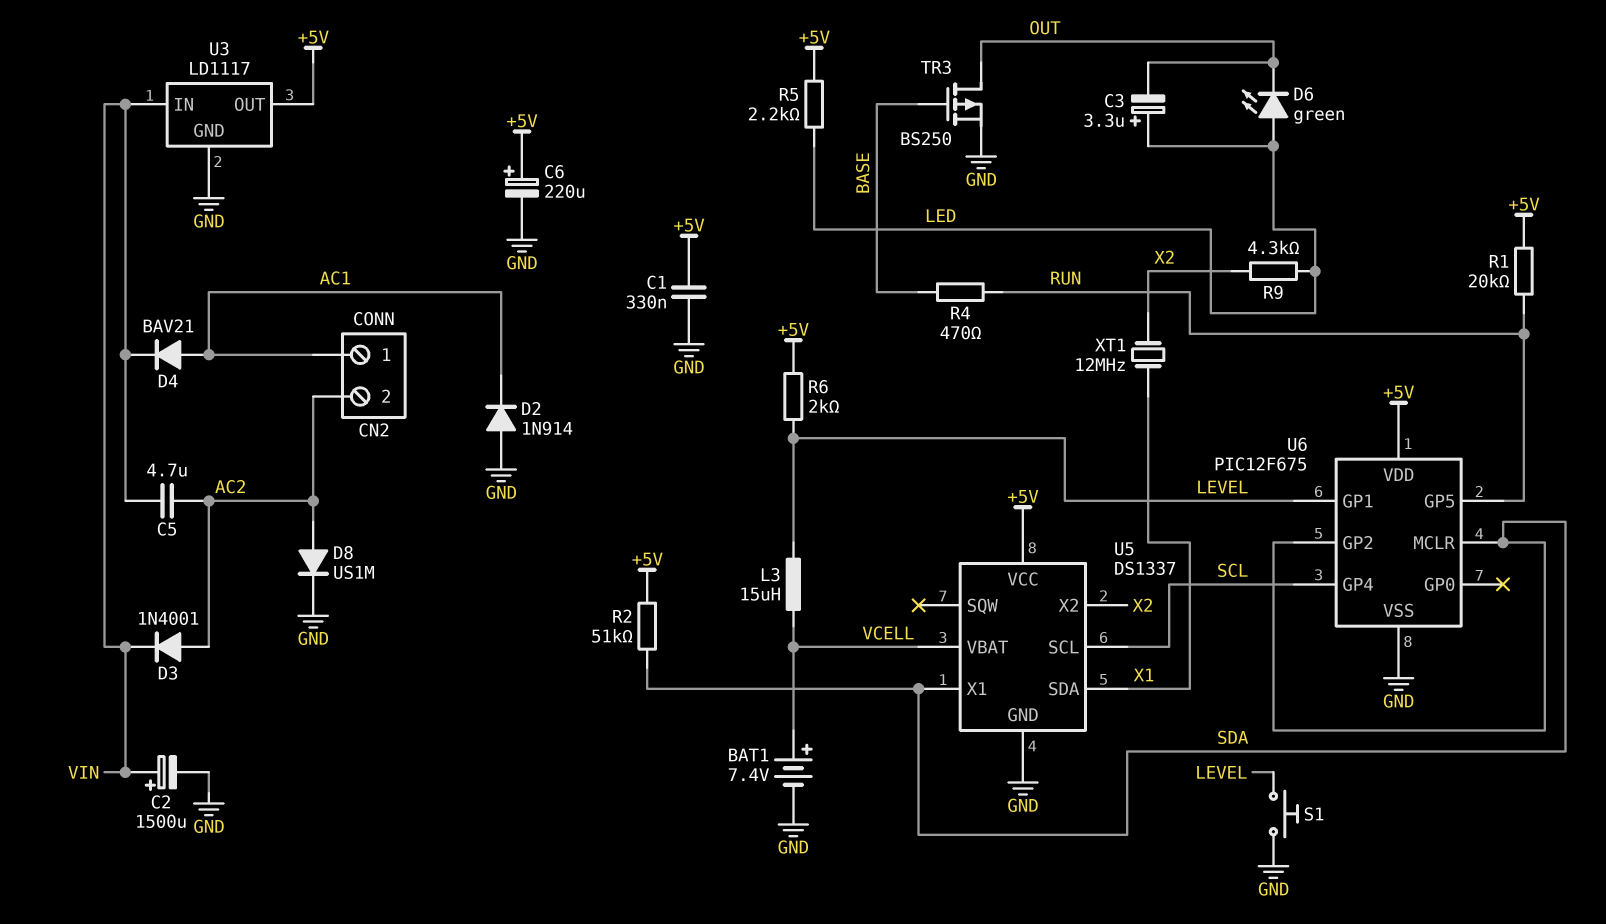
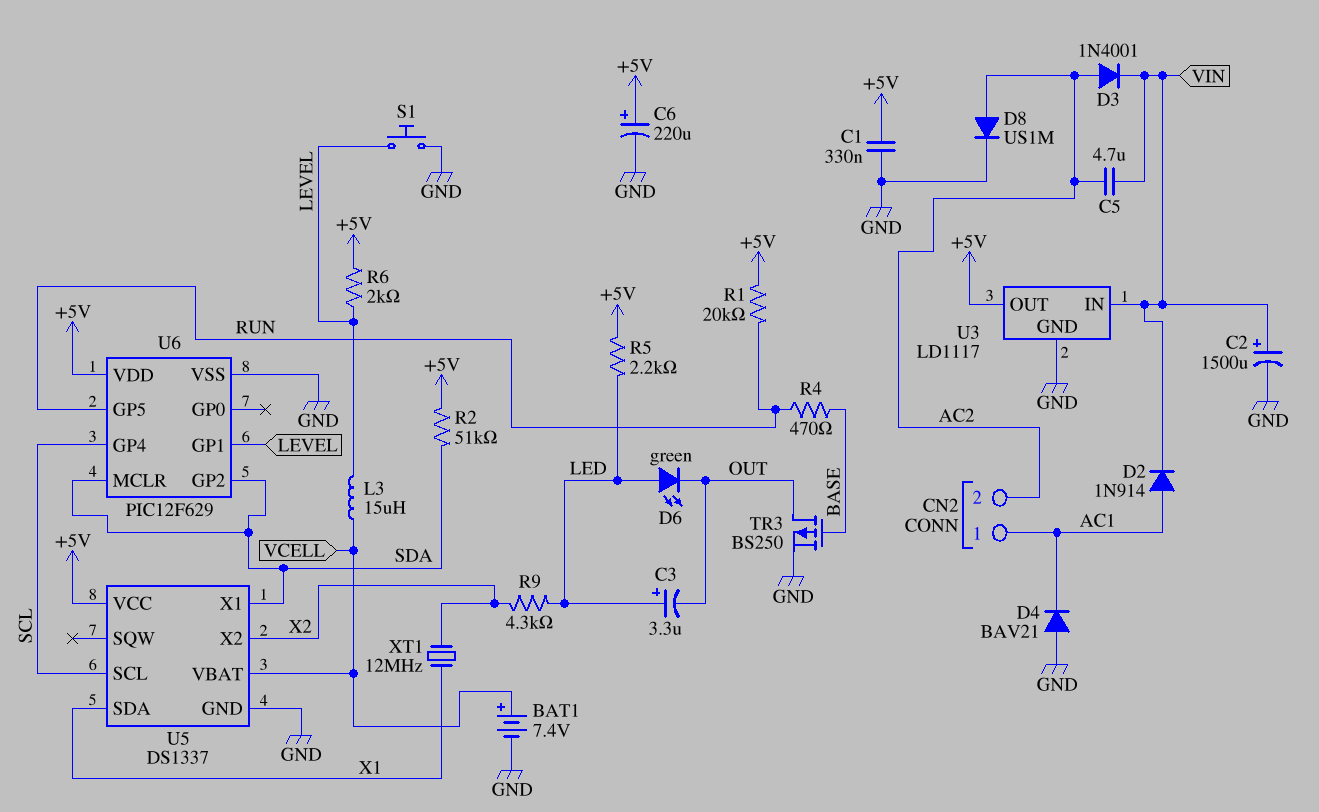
D2: diode 1N914 (A GND, K AC1) -> diode 1N914 (A AC1, K VIN)
D4: diode BAV21 (A AC1, K VIN) -> diode BAV21 (A GND, K AC1)
U6: PIC12F675 -> PIC12F629

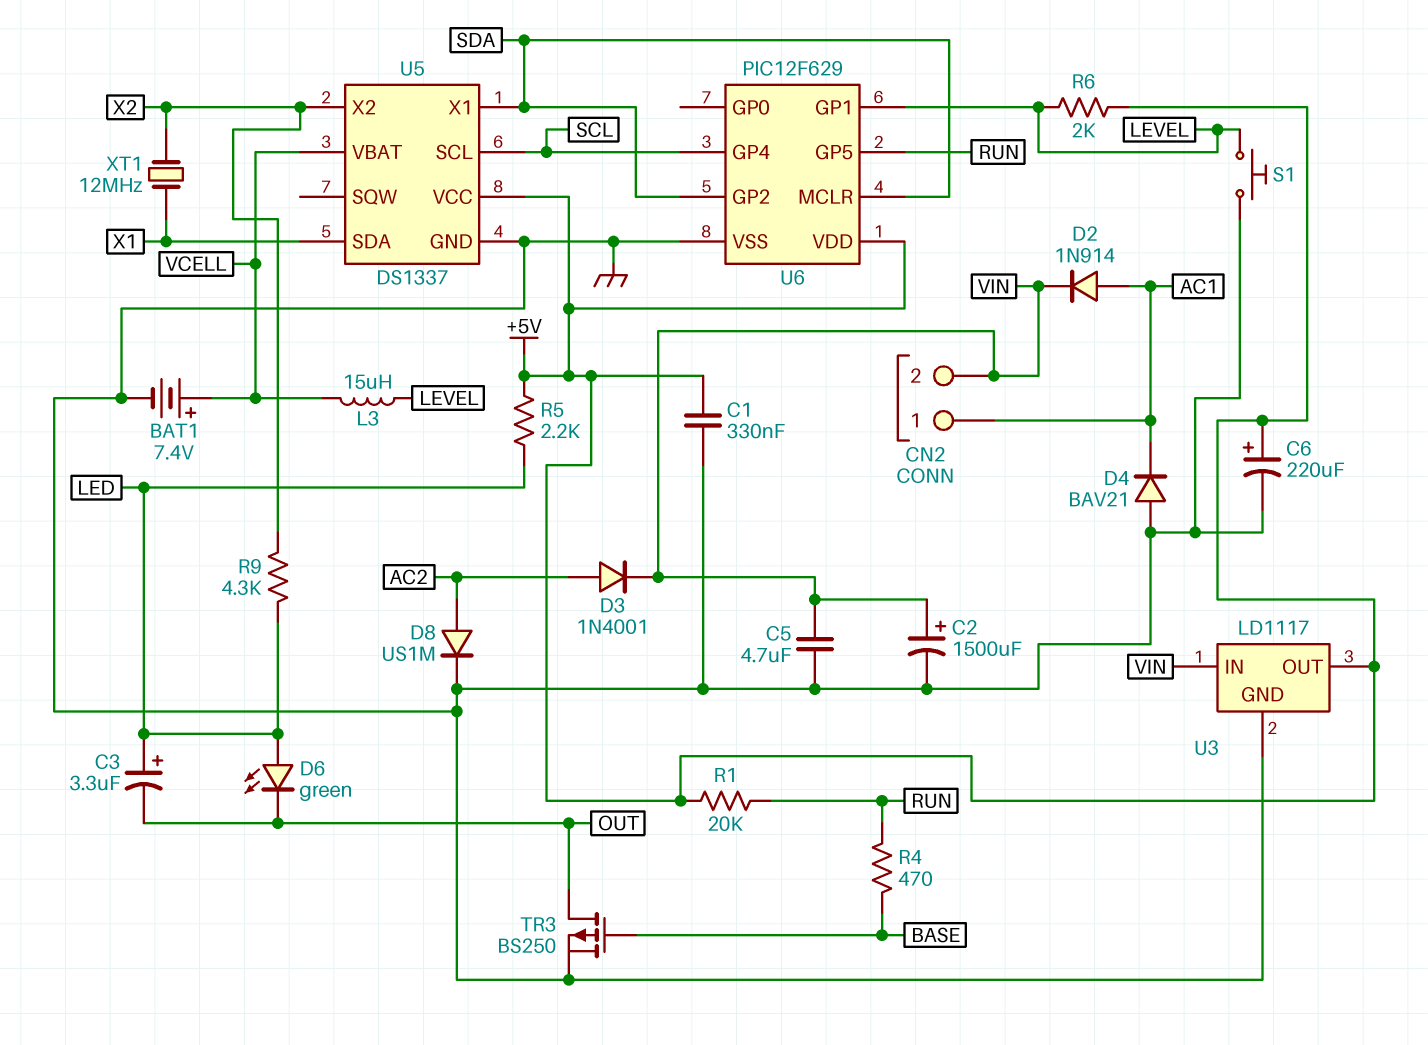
C5: 4.7uF (AC2, VIN) -> 4.7uF (GND, VIN)
CN2 pin 2: AC2 -> VIN
R2: 51k (+5V, SDA) -> none

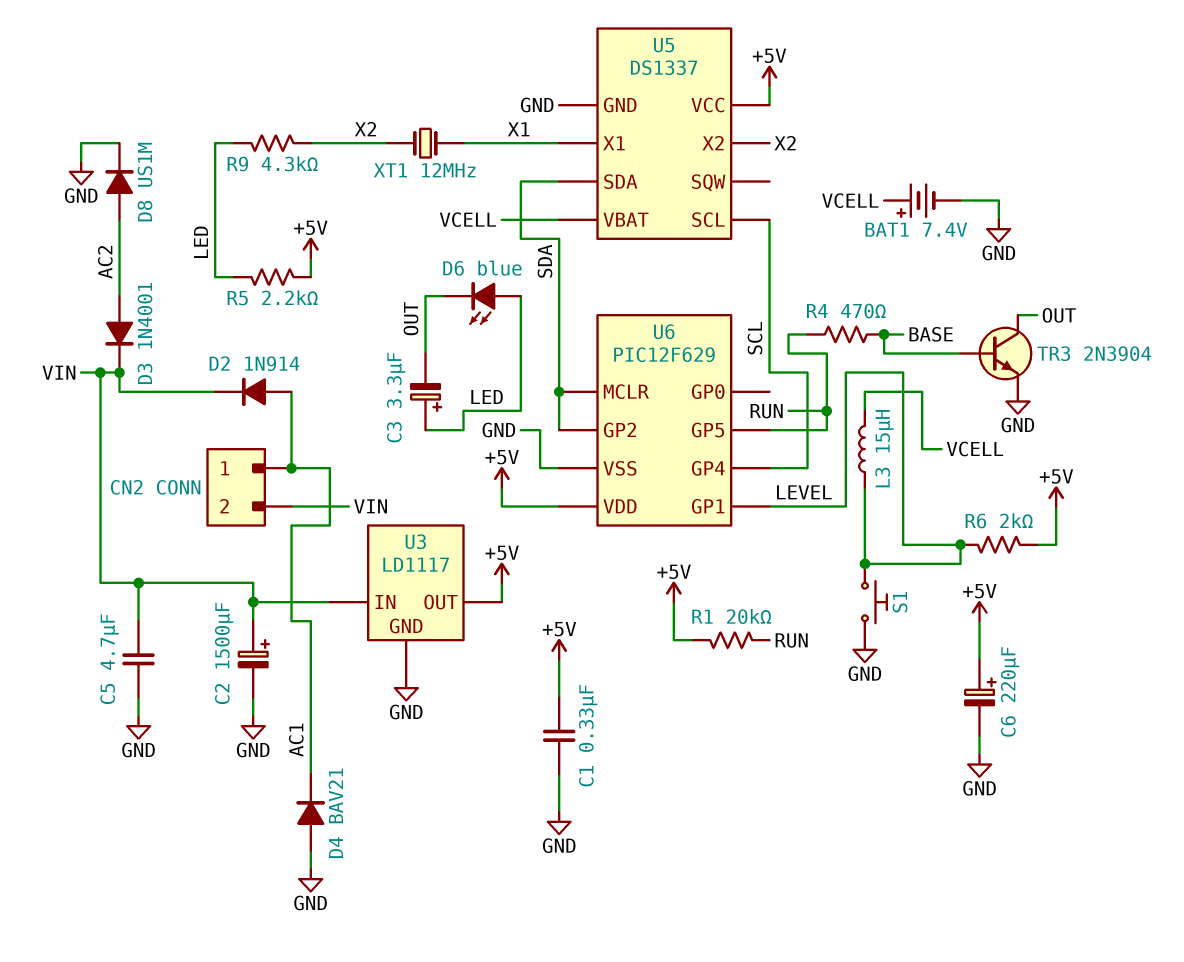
D6: LED green (A LED, K OUT) -> LED blue (A LED, K OUT)
TR3: PMOS BS250 (G BASE, D OUT, S GND) -> NPN 2N3904 (B BASE, C OUT, E GND)
U5 pin SDA: X1 -> SDA
U5 pin X1: SDA -> X1

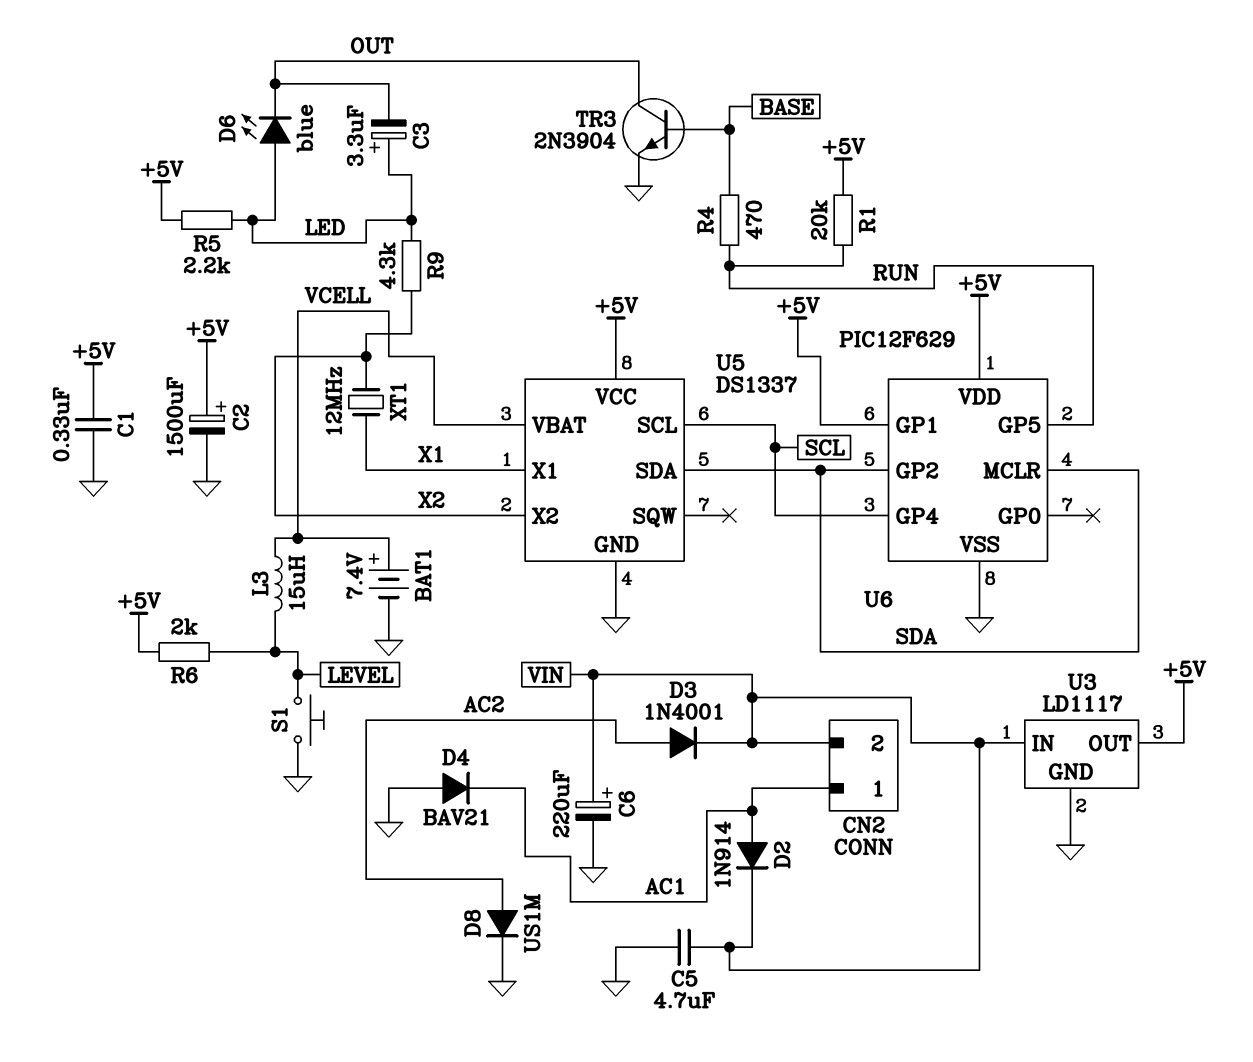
C2: 1500uF (plus VIN, minus GND) -> 1500uF (plus +5V, minus GND)
C6: 220uF (plus +5V, minus GND) -> 220uF (plus VIN, minus GND)
U6 pin GP1: LEVEL -> +5V

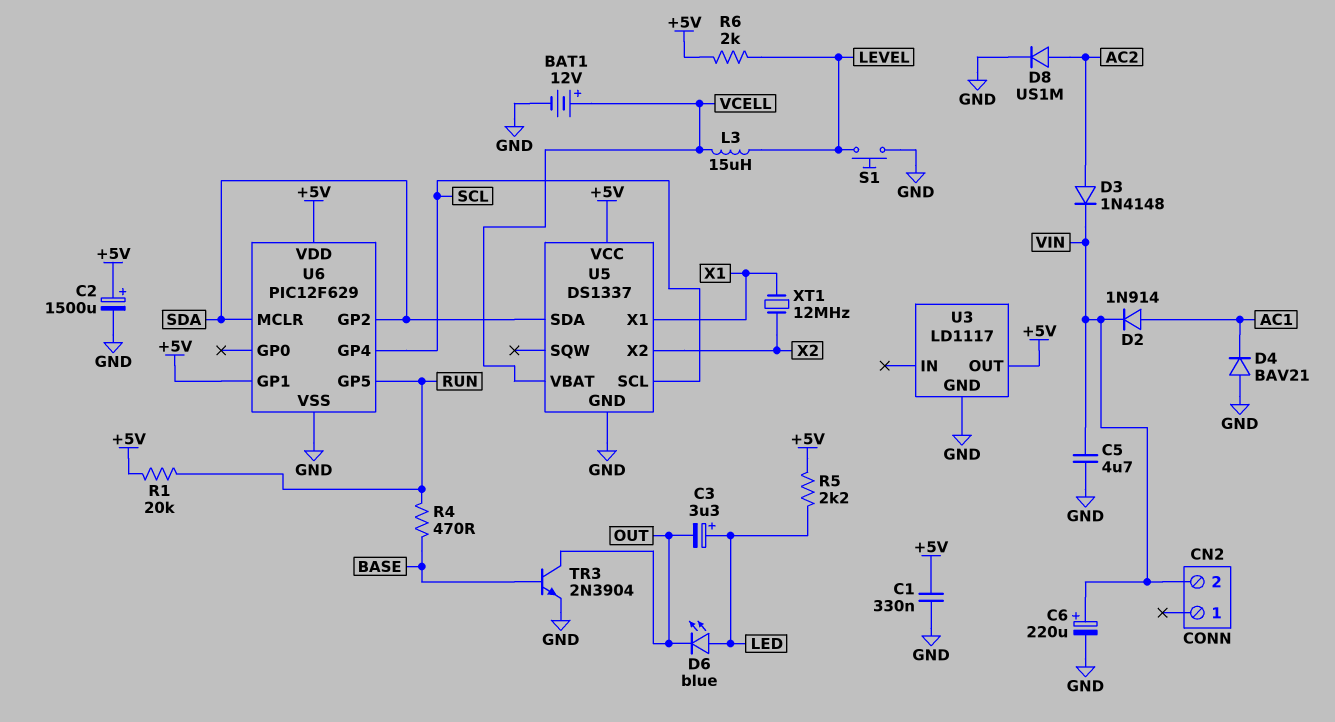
BAT1: 7.4V (plus VCELL, minus GND) -> 12V (plus VCELL, minus GND)
CN2 pin 1: AC1 -> none
D3: diode 1N4001 (A AC2, K VIN) -> diode 1N4148 (A AC2, K VIN)
R9: 4.3k (LED, X2) -> none
U3 pin IN: VIN -> none

